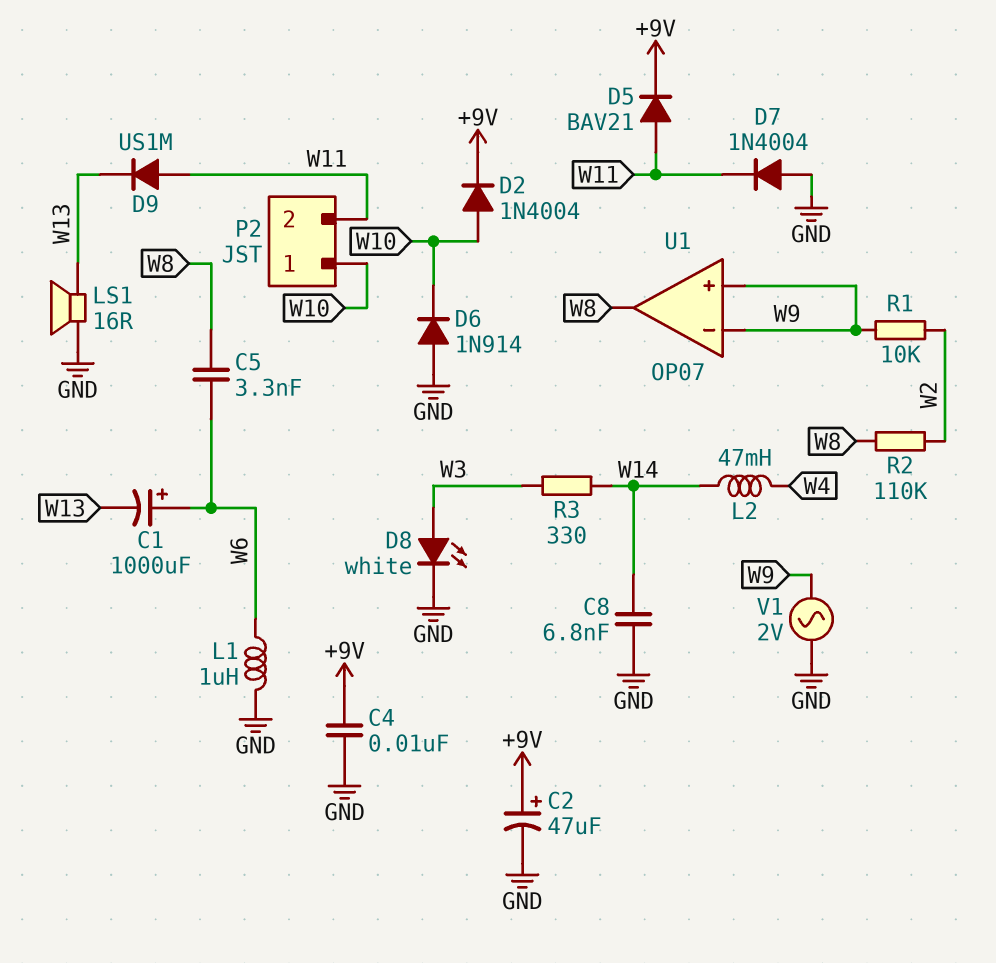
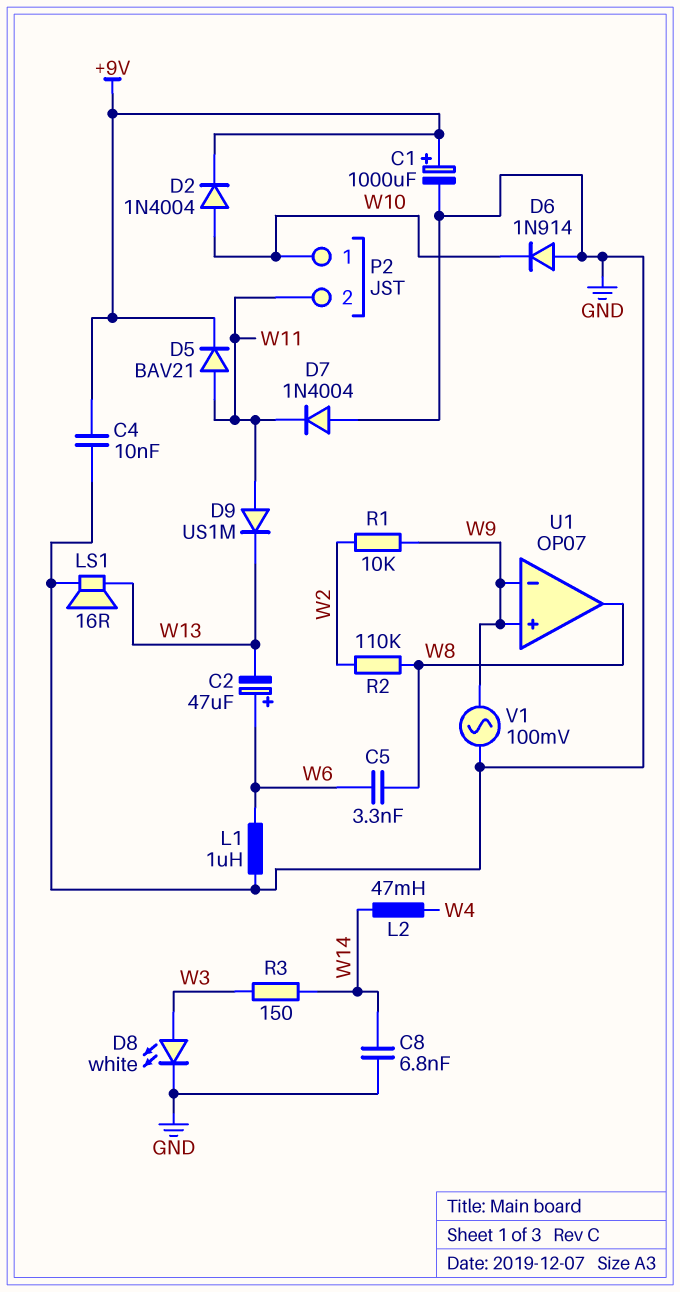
C1: 1000uF (plus W6, minus W13) -> 1000uF (plus +9V, minus GND)
C2: 47uF (plus +9V, minus GND) -> 47uF (plus W6, minus W13)
R3: 330 (W3, W14) -> 150 (W3, W14)
V1: AC 2V (GND, W9) -> AC 100mV (GND, W9)

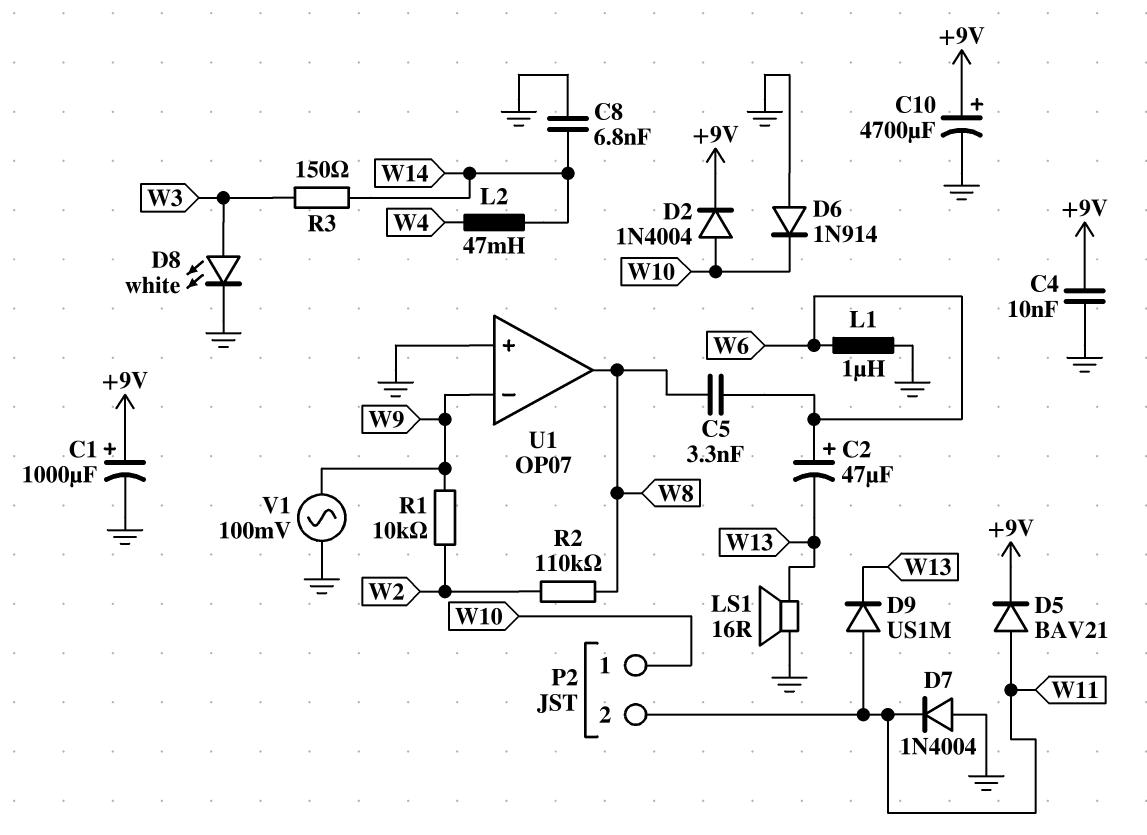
C10: none -> 4700uF (plus +9V, minus GND)
U1 pin in+: W9 -> GND

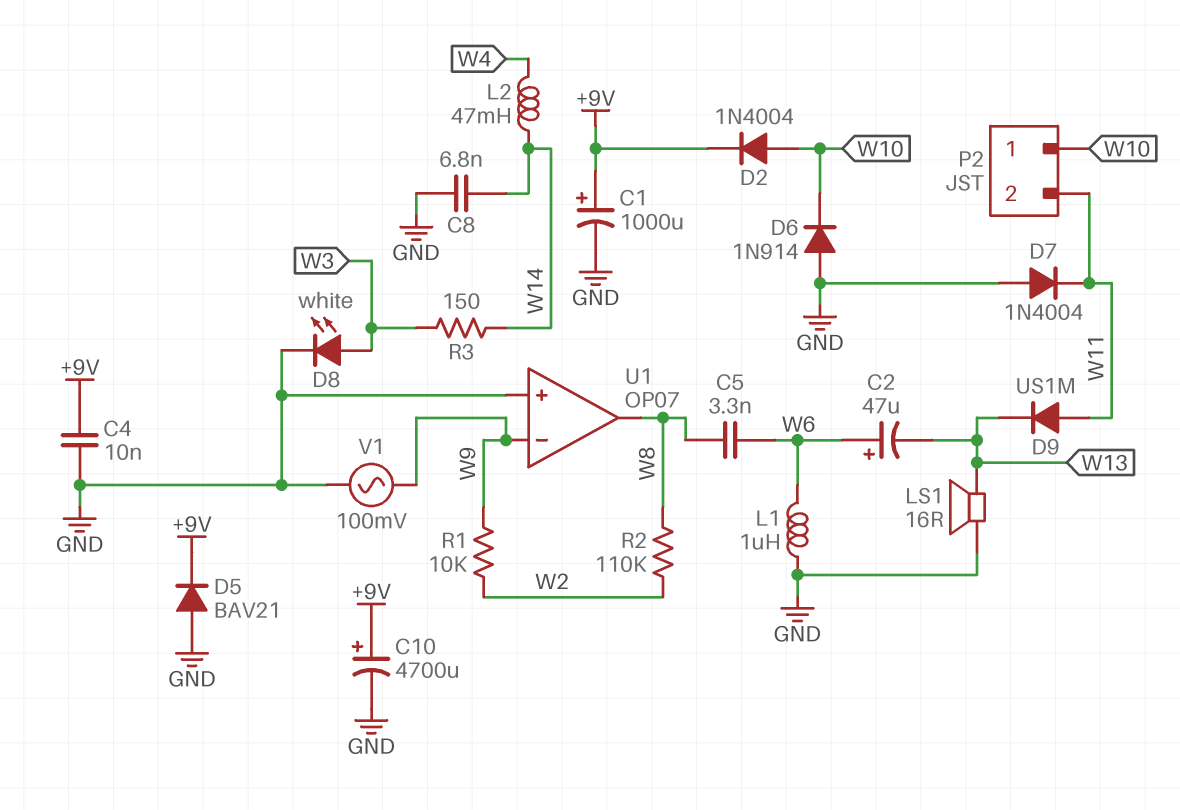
D5: diode BAV21 (A W11, K +9V) -> diode BAV21 (A GND, K +9V)

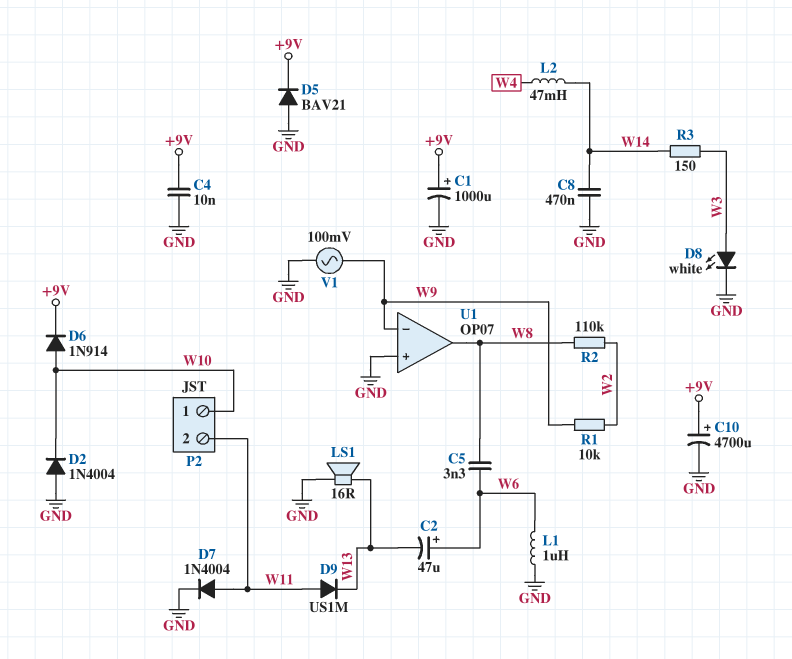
C8: 6.8nF (GND, W14) -> 470nF (GND, W14)
D2: diode 1N4004 (A W10, K +9V) -> diode 1N4004 (A GND, K W10)
D6: diode 1N914 (A GND, K W10) -> diode 1N914 (A W10, K +9V)
D7: diode 1N4004 (A GND, K W11) -> diode 1N4004 (A W11, K GND)

